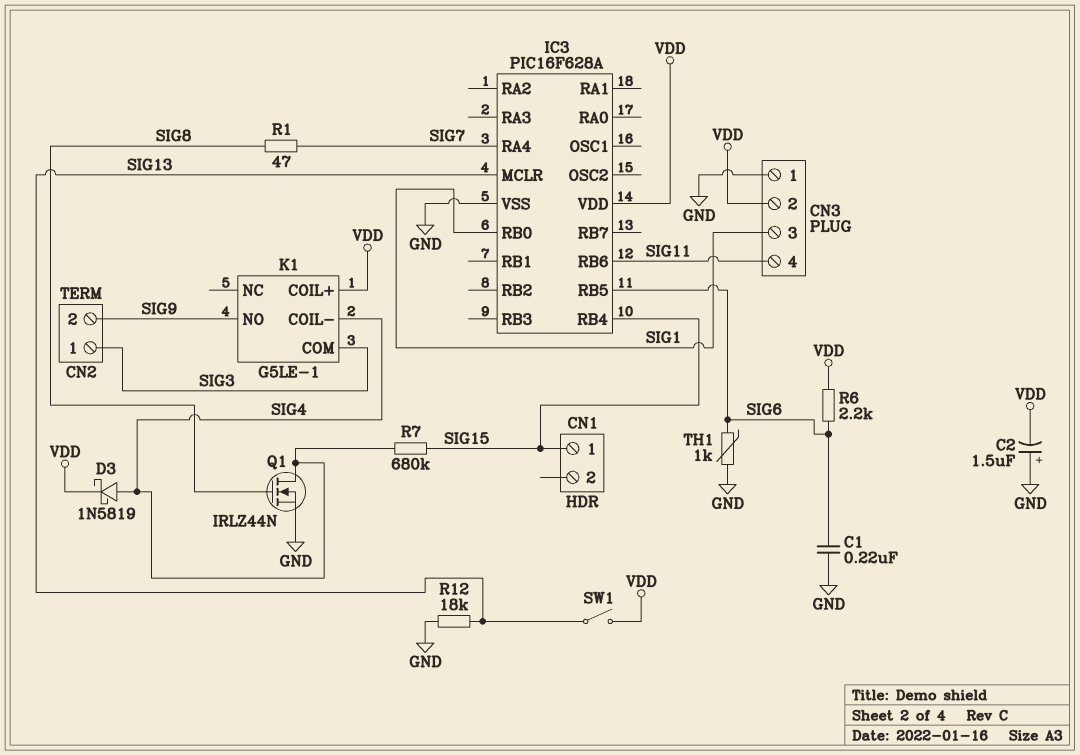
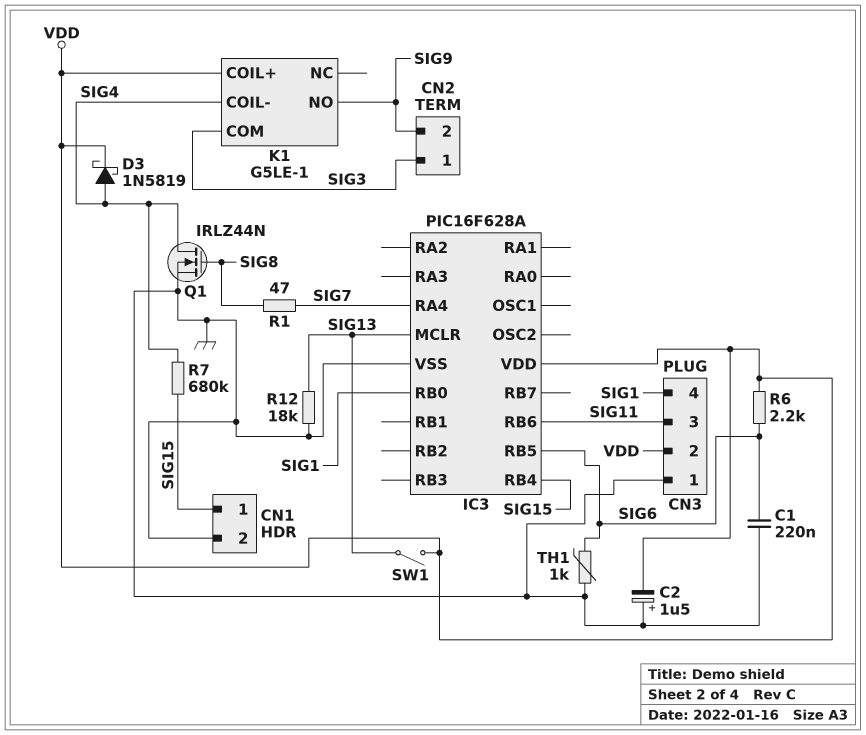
CN1 pin 2: none -> GND
CN3 pin 3: SIG1 -> SIG11
CN3 pin 4: SIG11 -> SIG1

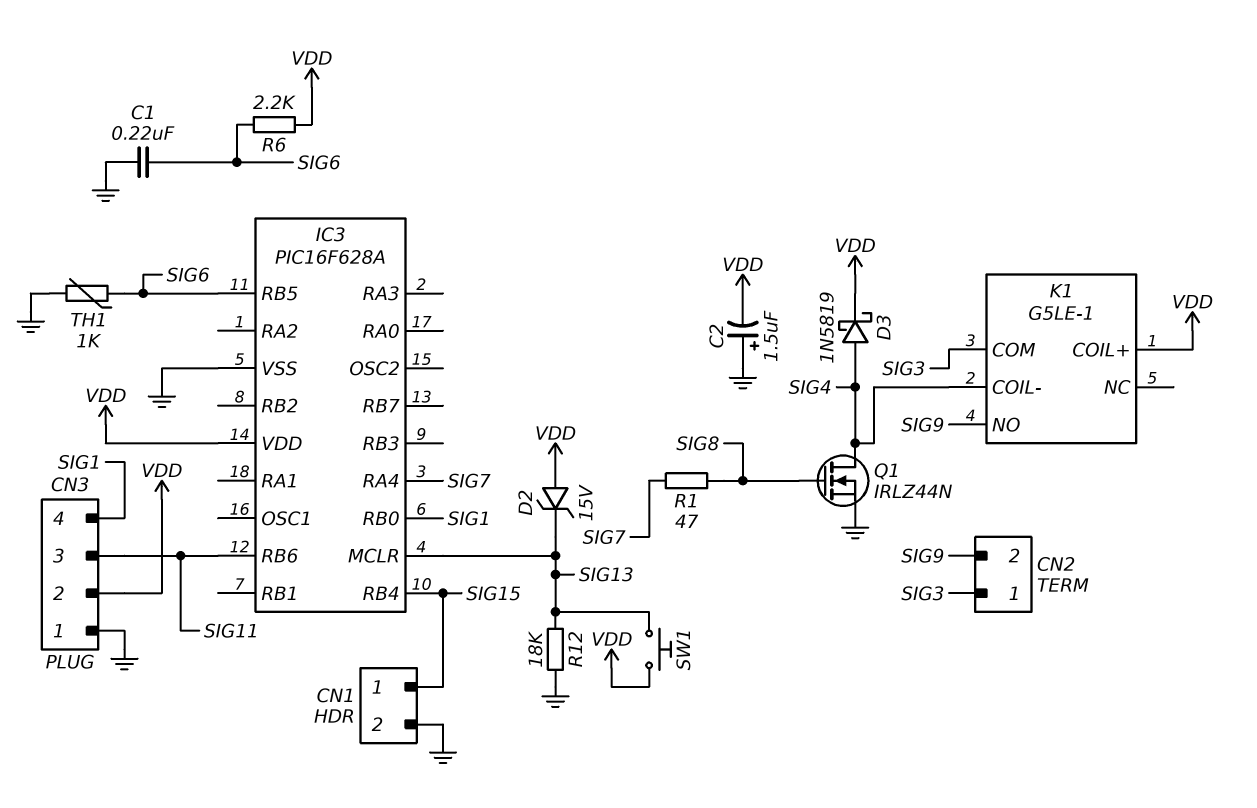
D2: none -> zener 15V (A VDD, K SIG13)
R7: 680k (SIG4, SIG15) -> none
SW1: switch (SIG13, VDD) -> button (SIG13, VDD)

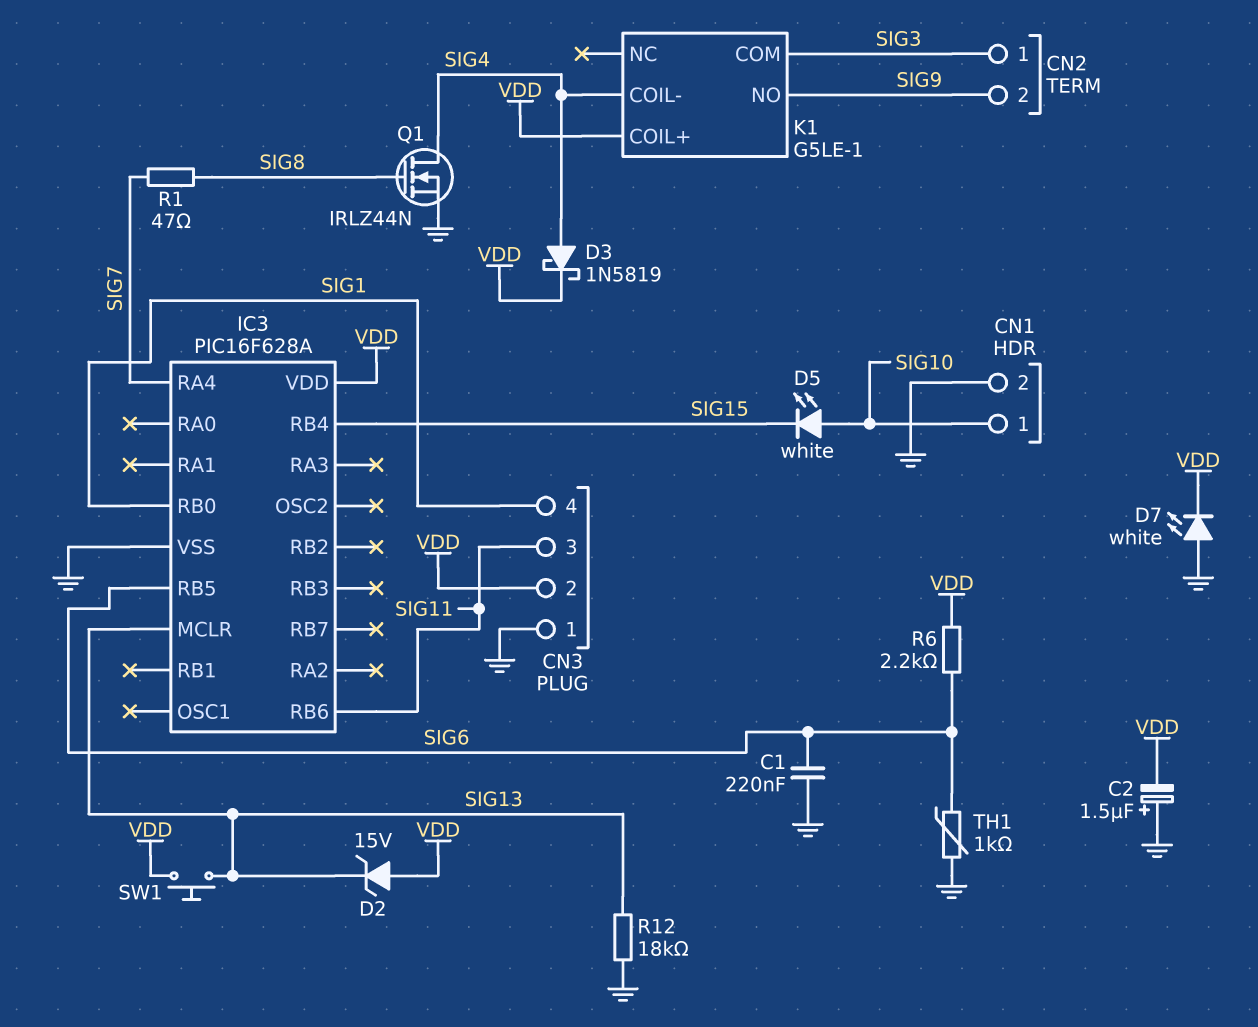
CN1 pin 1: SIG15 -> SIG10
D5: none -> LED white (A SIG10, K SIG15)
D7: none -> LED white (A GND, K VDD)

